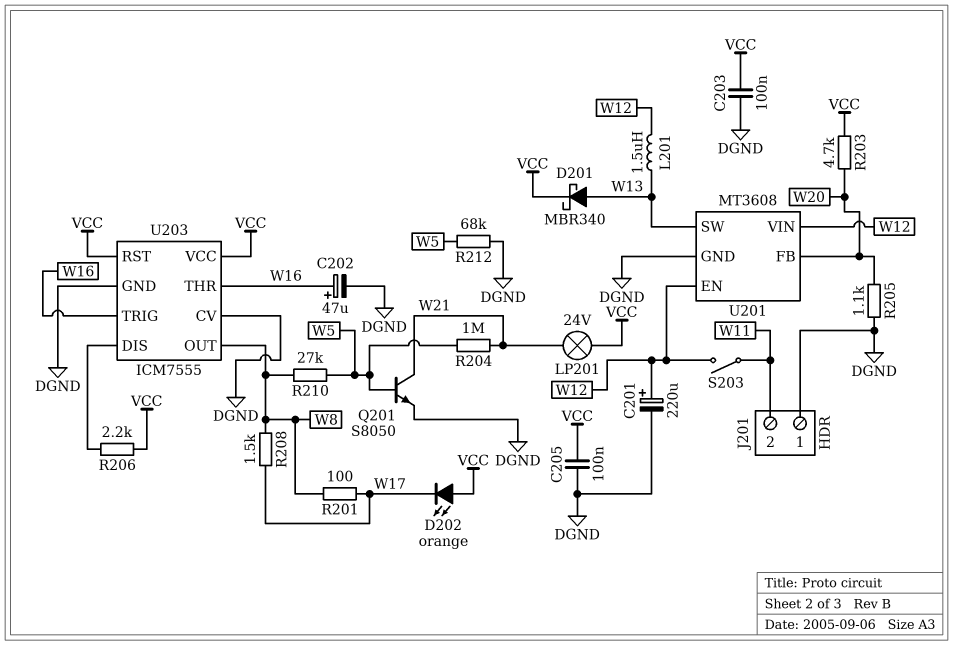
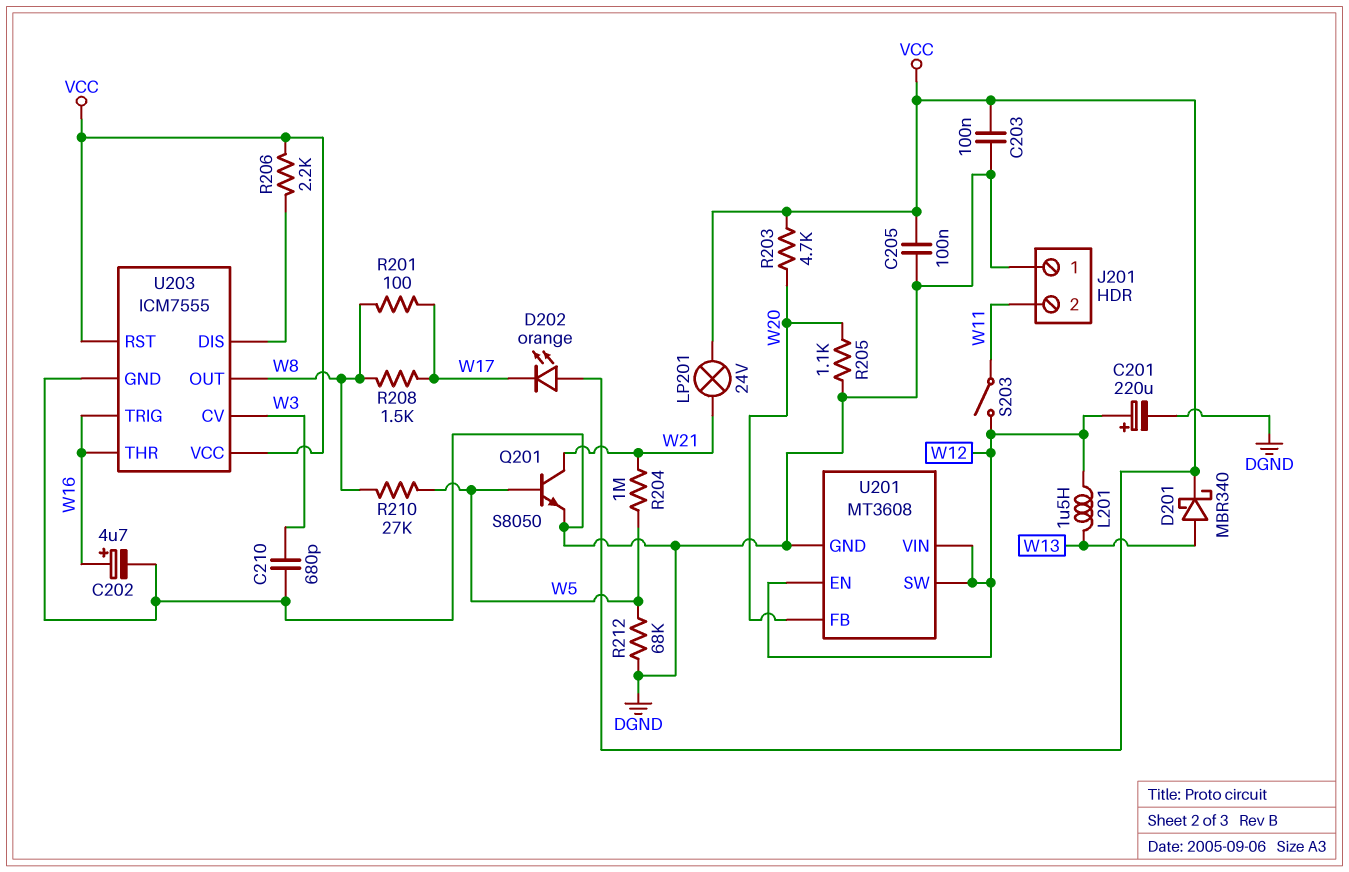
C202: 47uF (plus W16, minus DGND) -> 4.7uF (plus W16, minus DGND)
C210: none -> 680pF (DGND, W3)
U201 pin SW: W13 -> W12
U203 pin CV: DGND -> W3

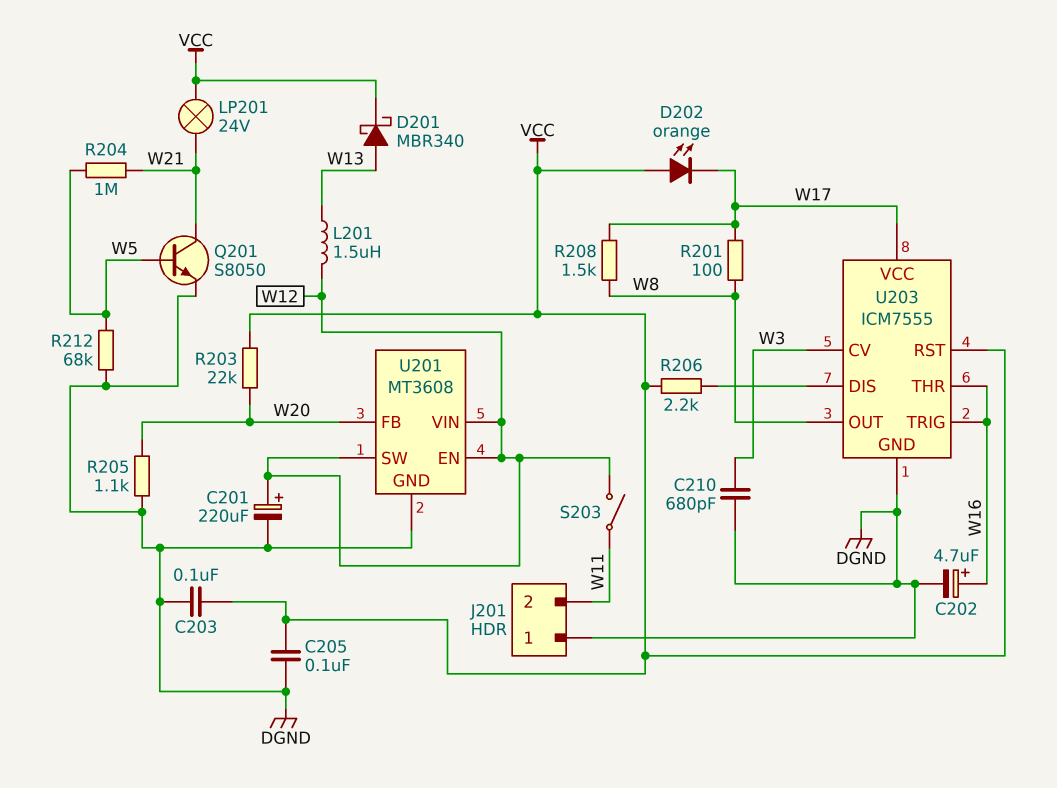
R203: 4.7k (VCC, W20) -> 22k (VCC, W20)
R210: 27k (W5, W8) -> none
U203 pin VCC: VCC -> W17

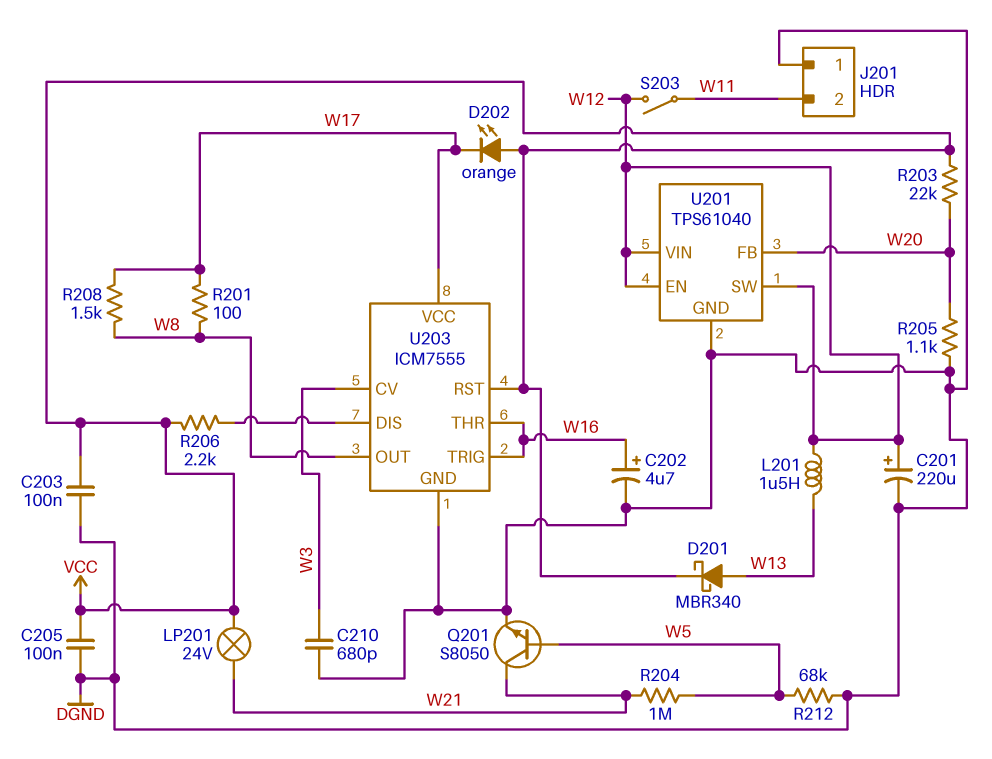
U201: MT3608 -> TPS61040

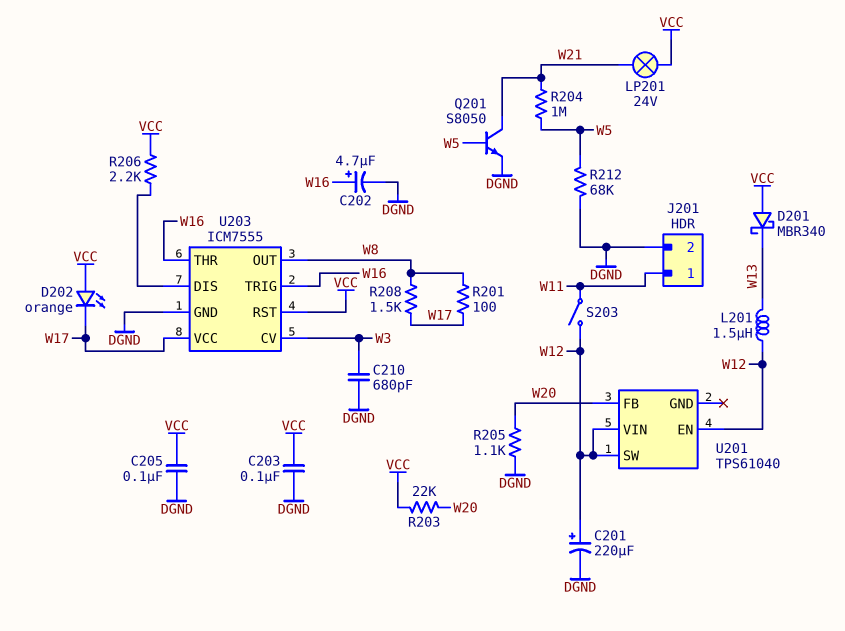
D201: schottky MBR340 (A W13, K VCC) -> schottky MBR340 (A VCC, K W13)
J201 pin 1: DGND -> W11
J201 pin 2: W11 -> DGND
U201 pin GND: DGND -> none

